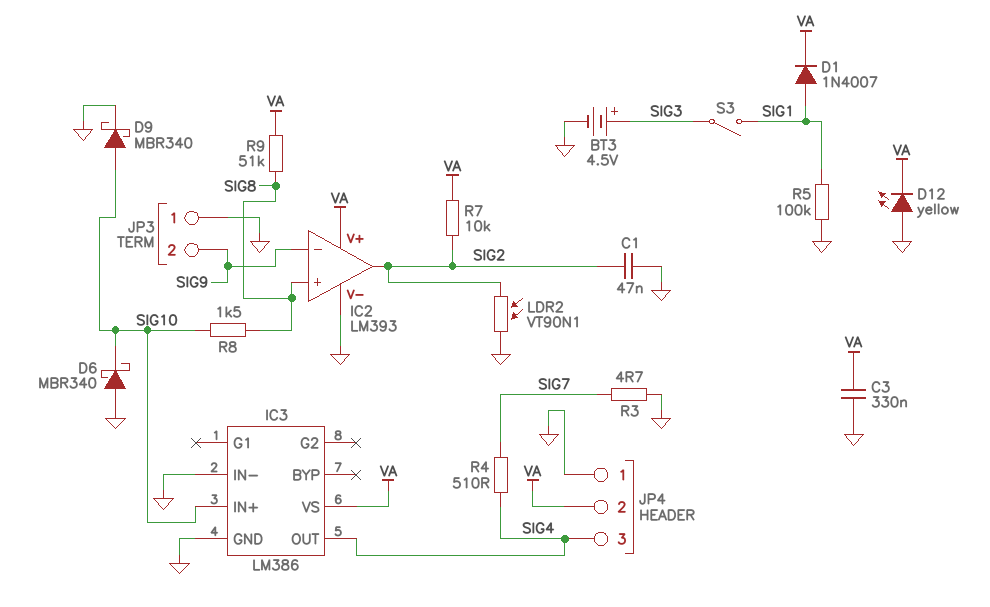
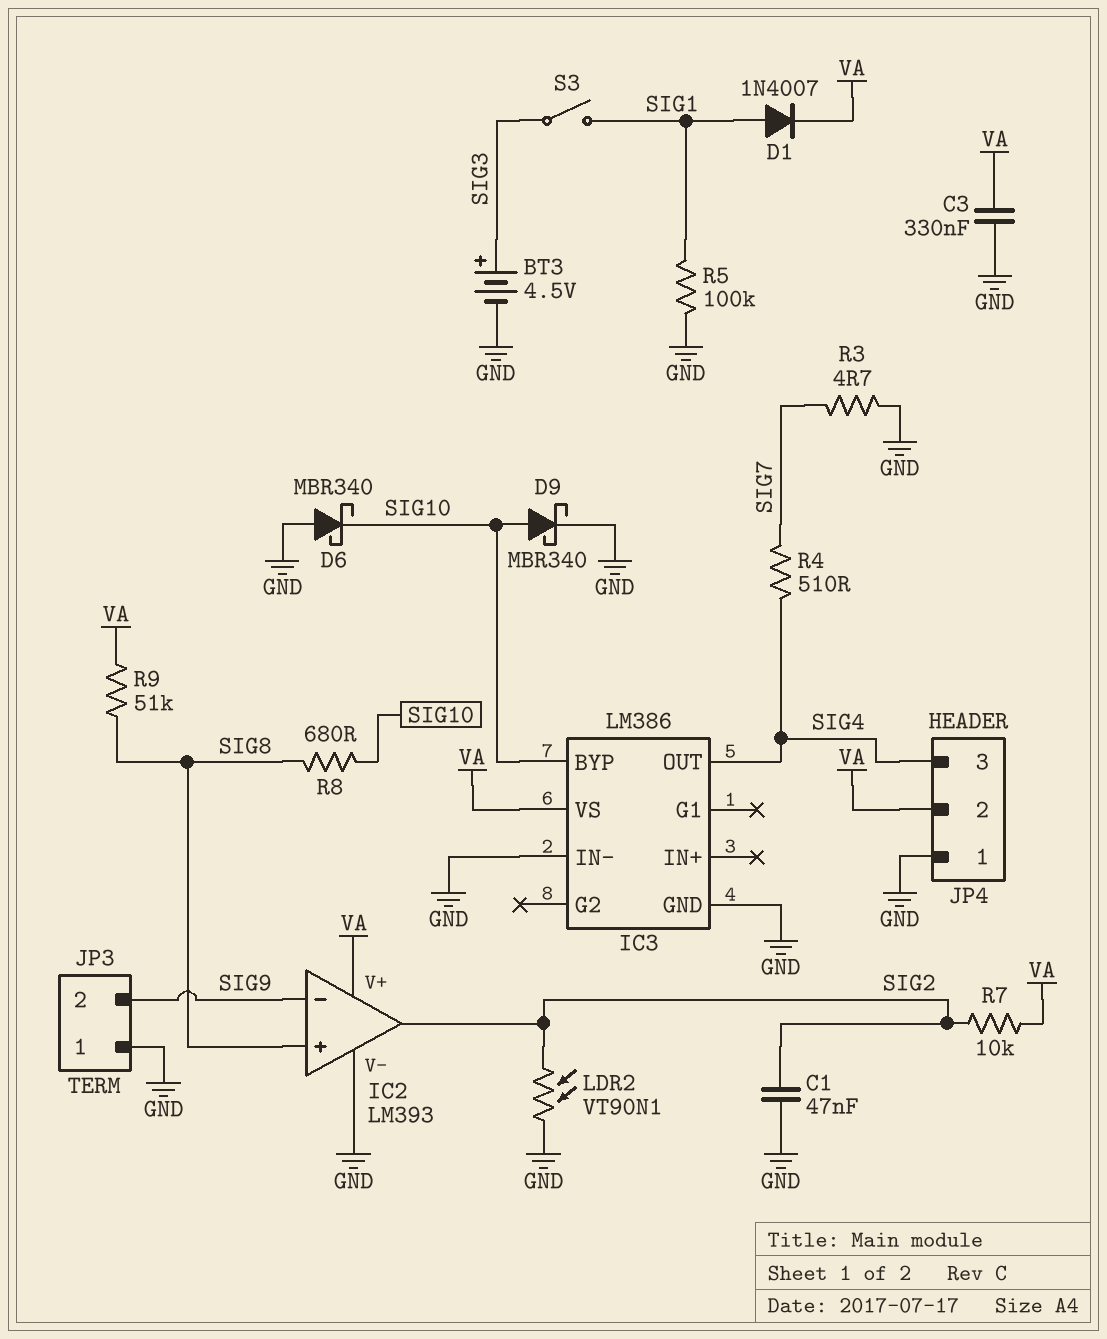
D12: LED yellow (A GND, K VA) -> none
IC3 pin BYP: none -> SIG10
IC3 pin IN+: SIG10 -> none
R8: 1.5k (SIG8, SIG10) -> 680 (SIG8, SIG10)

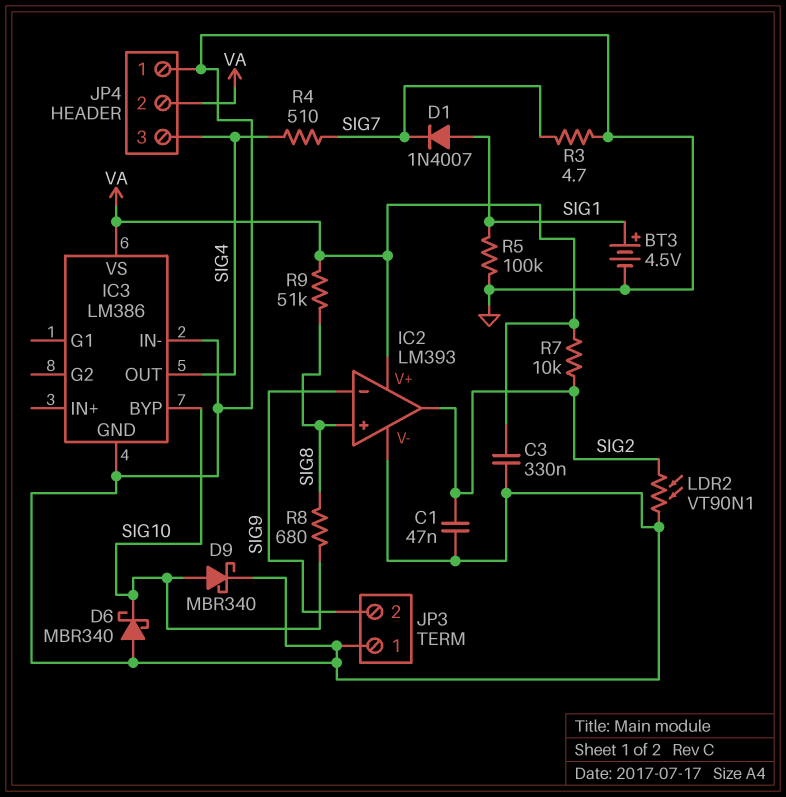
BT3: 4.5V (plus SIG3, minus GND) -> 4.5V (plus SIG1, minus GND)
D1: diode 1N4007 (A SIG1, K VA) -> diode 1N4007 (A SIG1, K SIG7)
S3: switch (SIG1, SIG3) -> none

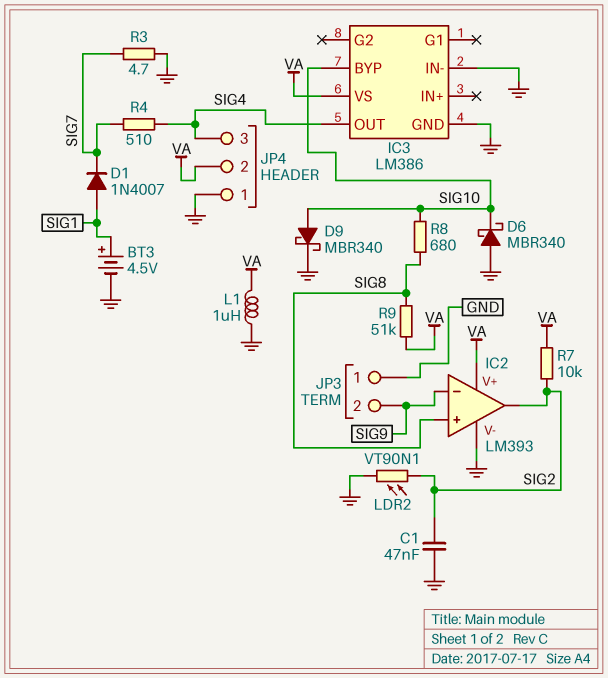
C3: 330nF (GND, VA) -> none
L1: none -> 1uH (GND, VA)
R5: 100k (GND, SIG1) -> none

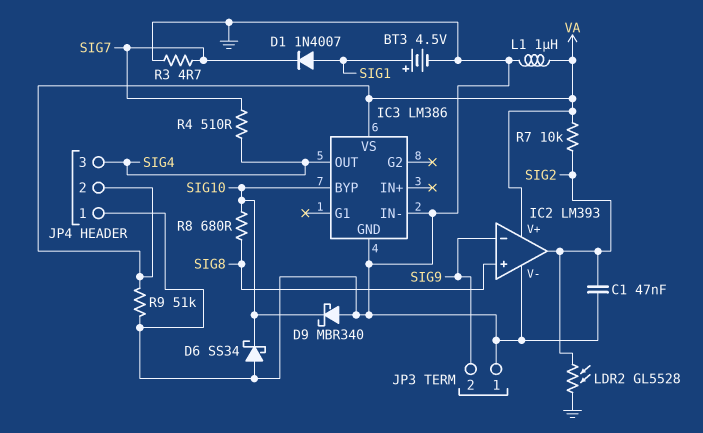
D6: schottky MBR340 (A GND, K SIG10) -> schottky SS34 (A GND, K SIG10)
D9: schottky MBR340 (A SIG10, K GND) -> schottky MBR340 (A GND, K SIG10)
LDR2: VT90N1 (GND, SIG2) -> GL5528 (GND, SIG2)
R9: 51k (SIG8, VA) -> 51k (GND, VA)

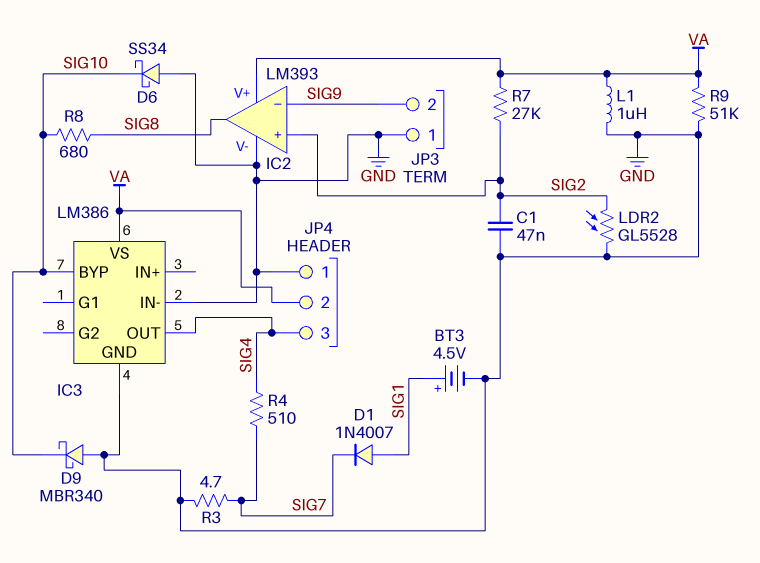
IC2 pin in+: SIG8 -> SIG2
IC2 pin out: SIG2 -> SIG8
R7: 10k (SIG2, VA) -> 27k (SIG2, VA)

